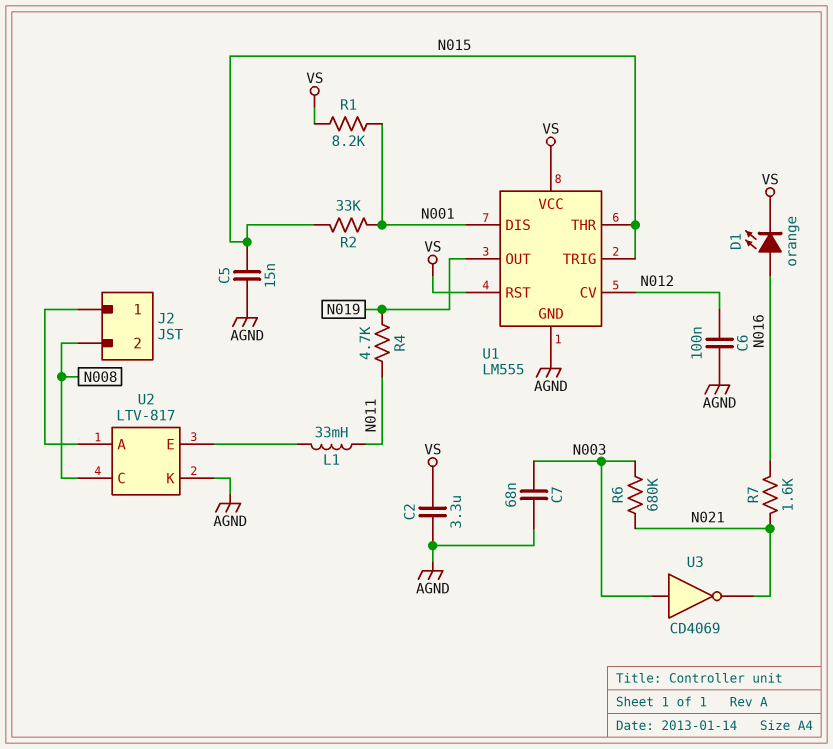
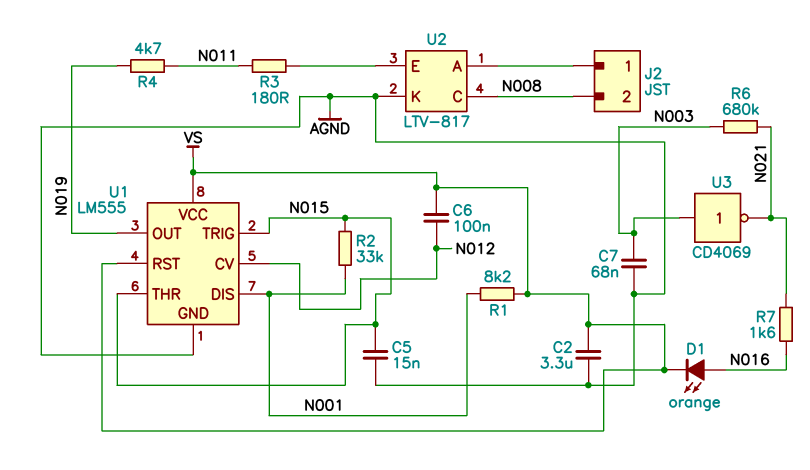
C6: 100nF (AGND, N012) -> 100nF (N012, VS)
L1: 33mH (N011, U2/E) -> none
R3: none -> 180 (N011, U2/E)

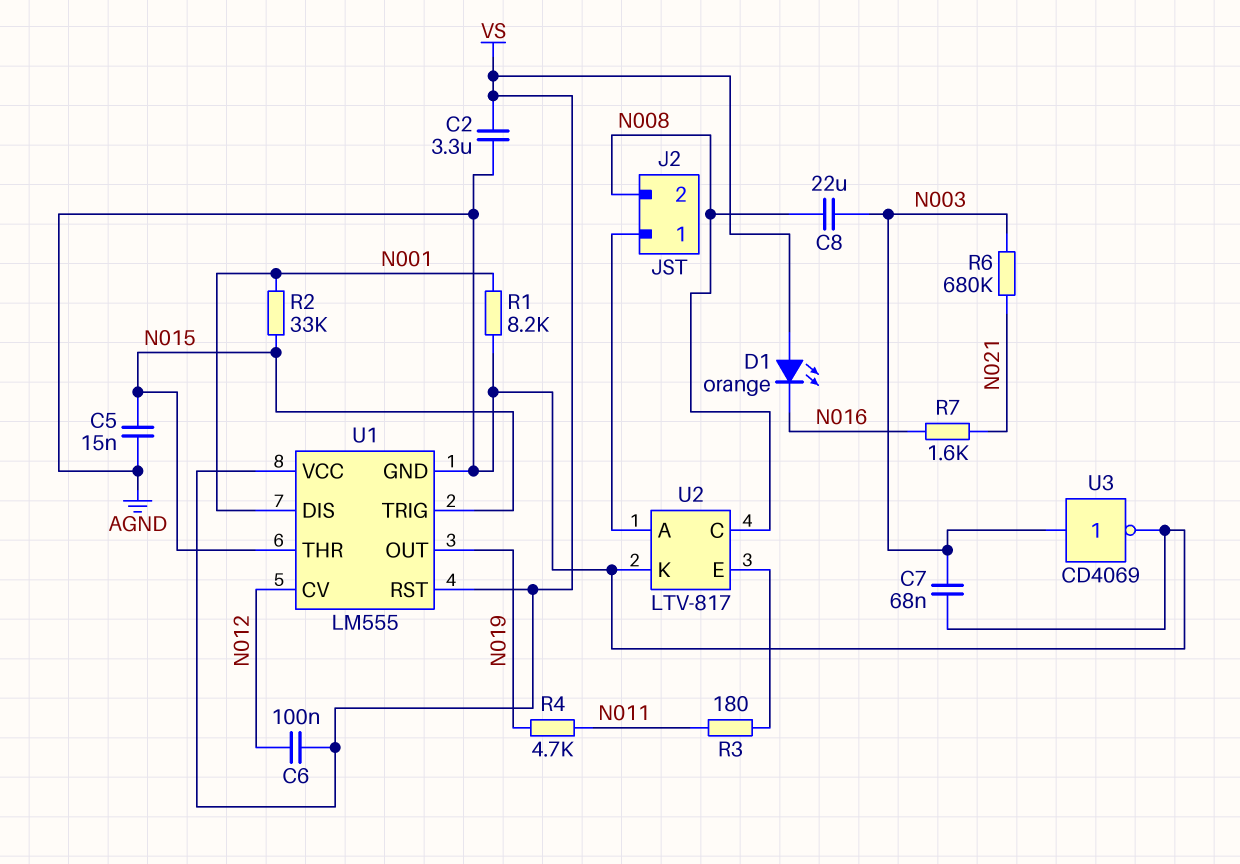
C8: none -> 22uF (N003, N008)
D1: LED orange (A N016, K VS) -> LED orange (A VS, K N016)
R1: 8.2k (N001, VS) -> 8.2k (AGND, N001)
U3: NOT CD4069 (in N003, out N021) -> NOT CD4069 (in N003, out AGND)

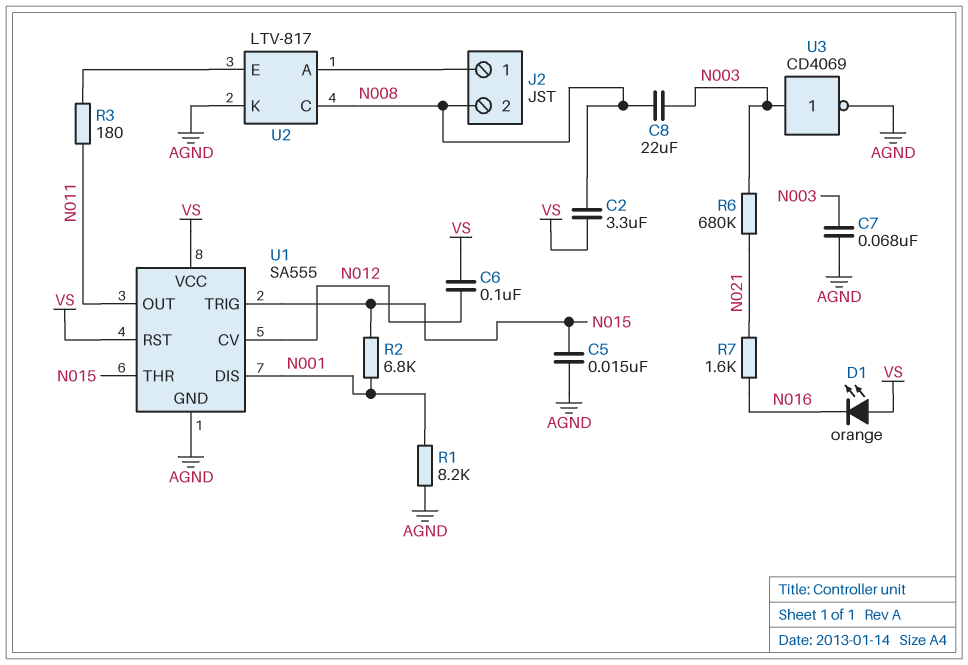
C2: 3.3uF (AGND, VS) -> 3.3uF (N008, VS)
R2: 33k (N001, N015) -> 6.8k (N001, N015)
R4: 4.7k (N011, N019) -> none
U1: LM555 -> SA555
U1 pin OUT: N019 -> N011

